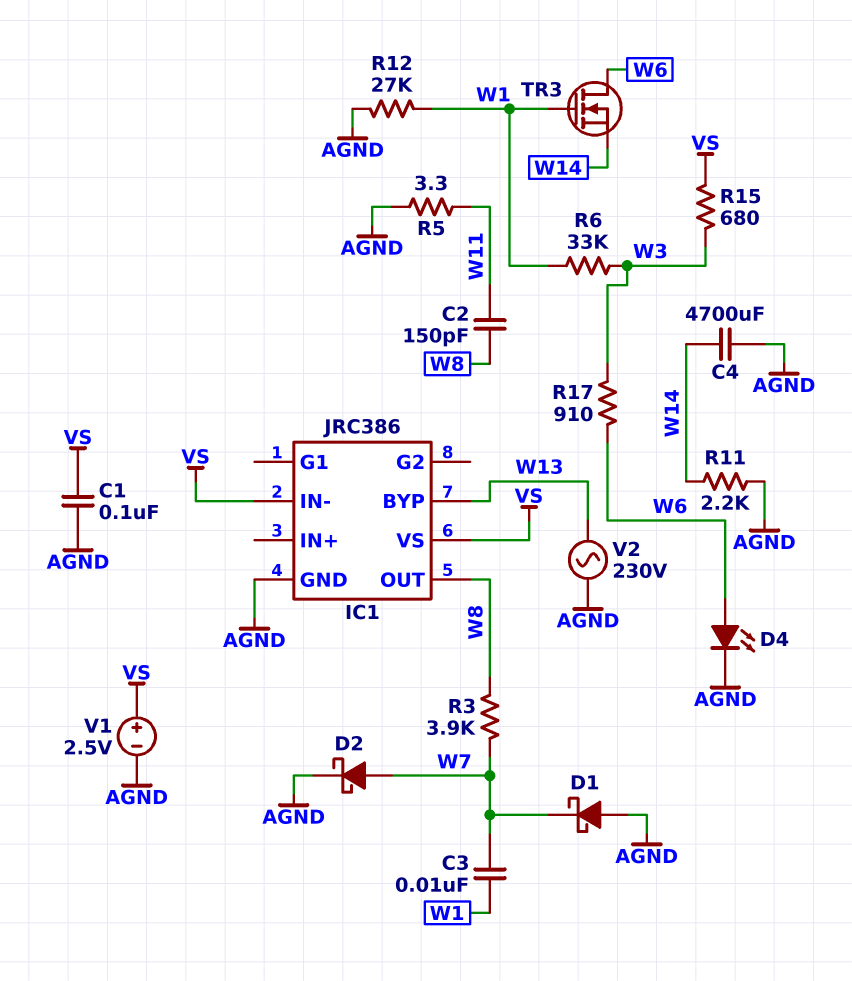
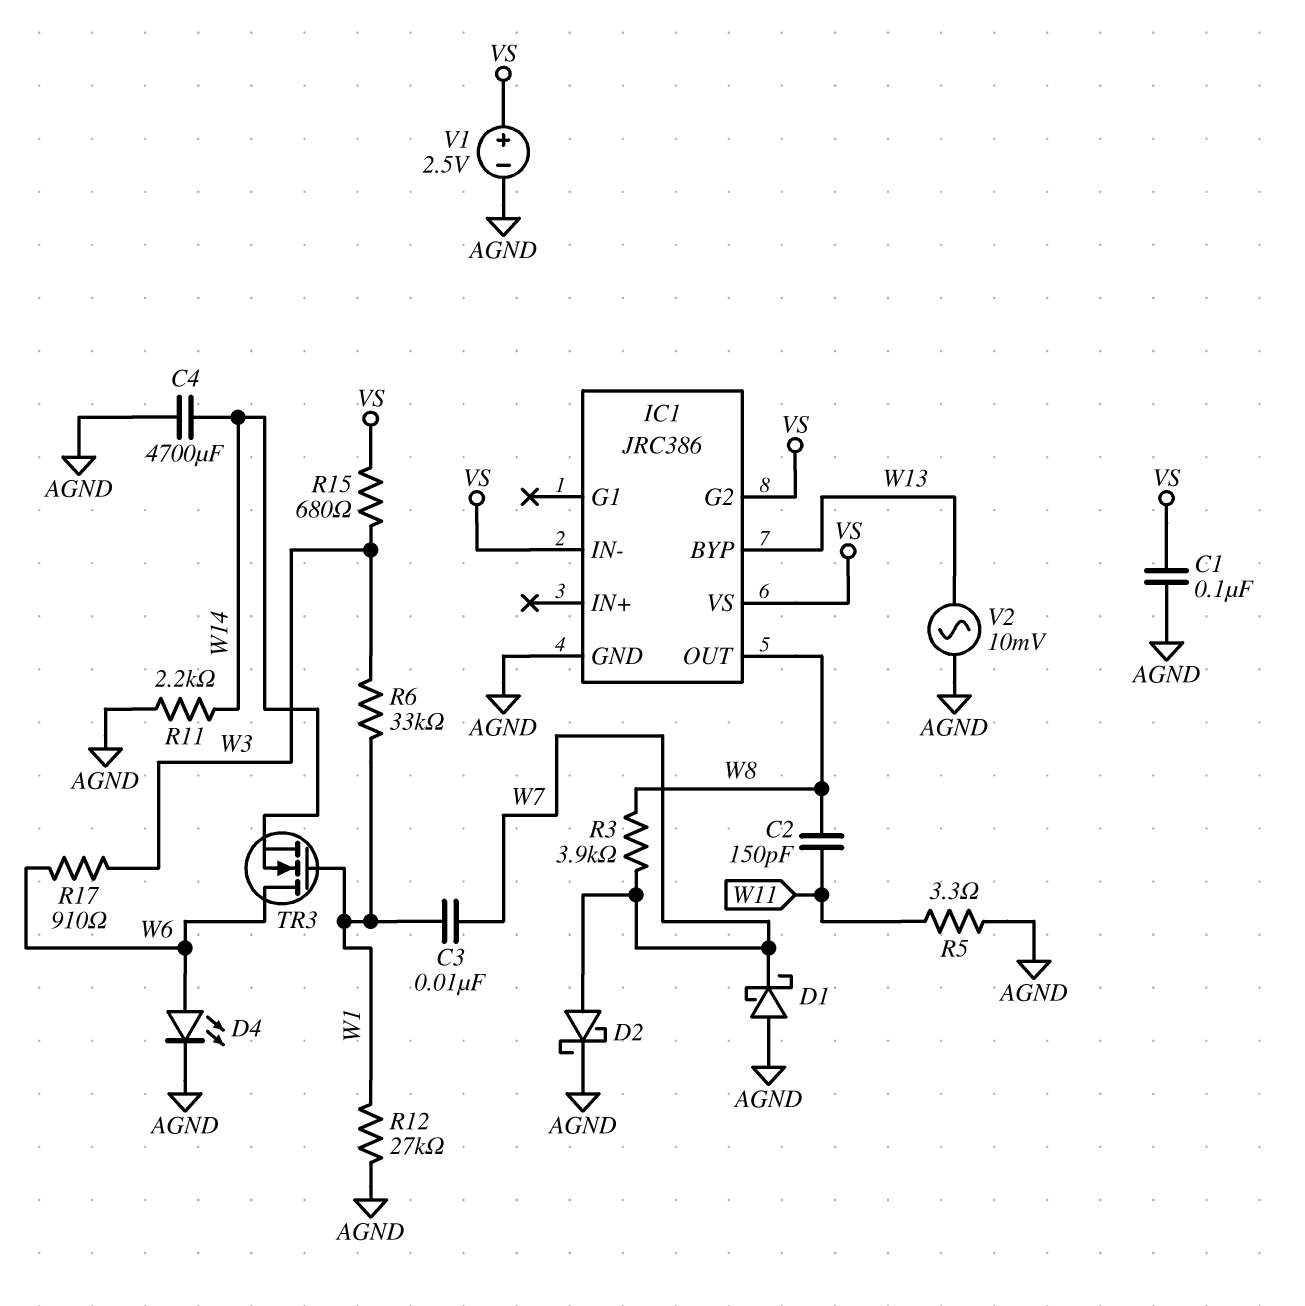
IC1 pin G2: none -> VS
V2: AC 230V (AGND, W13) -> AC 10mV (AGND, W13)

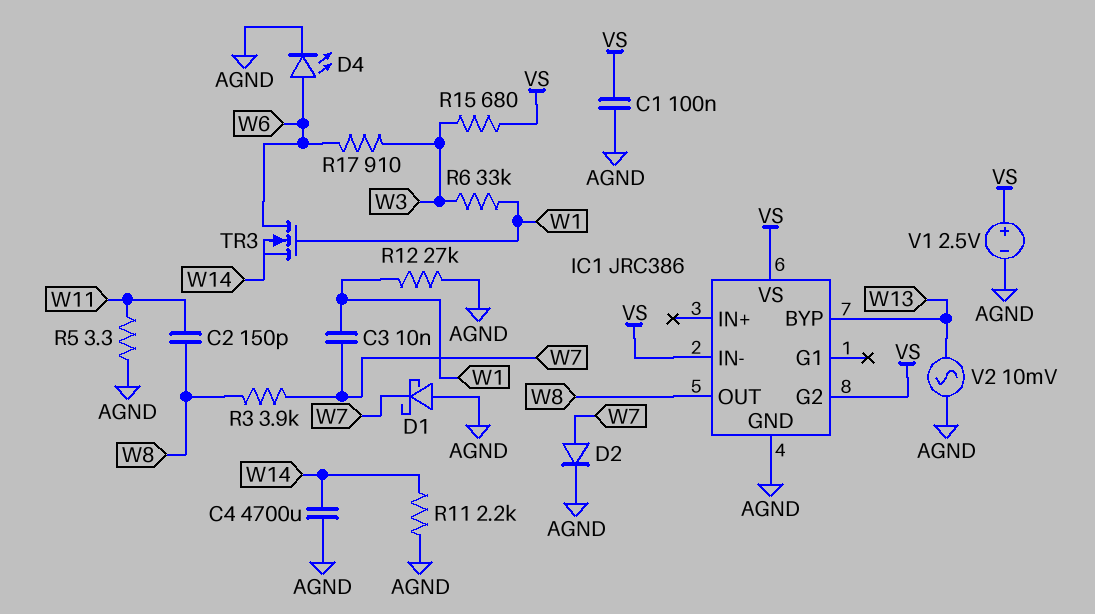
D2: schottky (A W7, K AGND) -> diode (A W7, K AGND)

